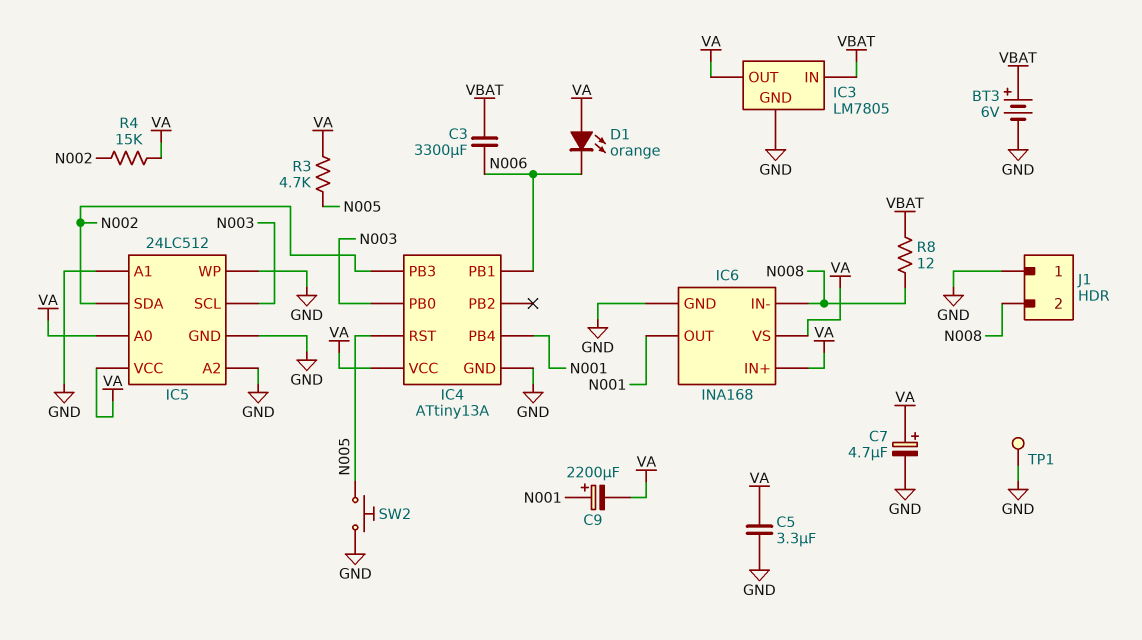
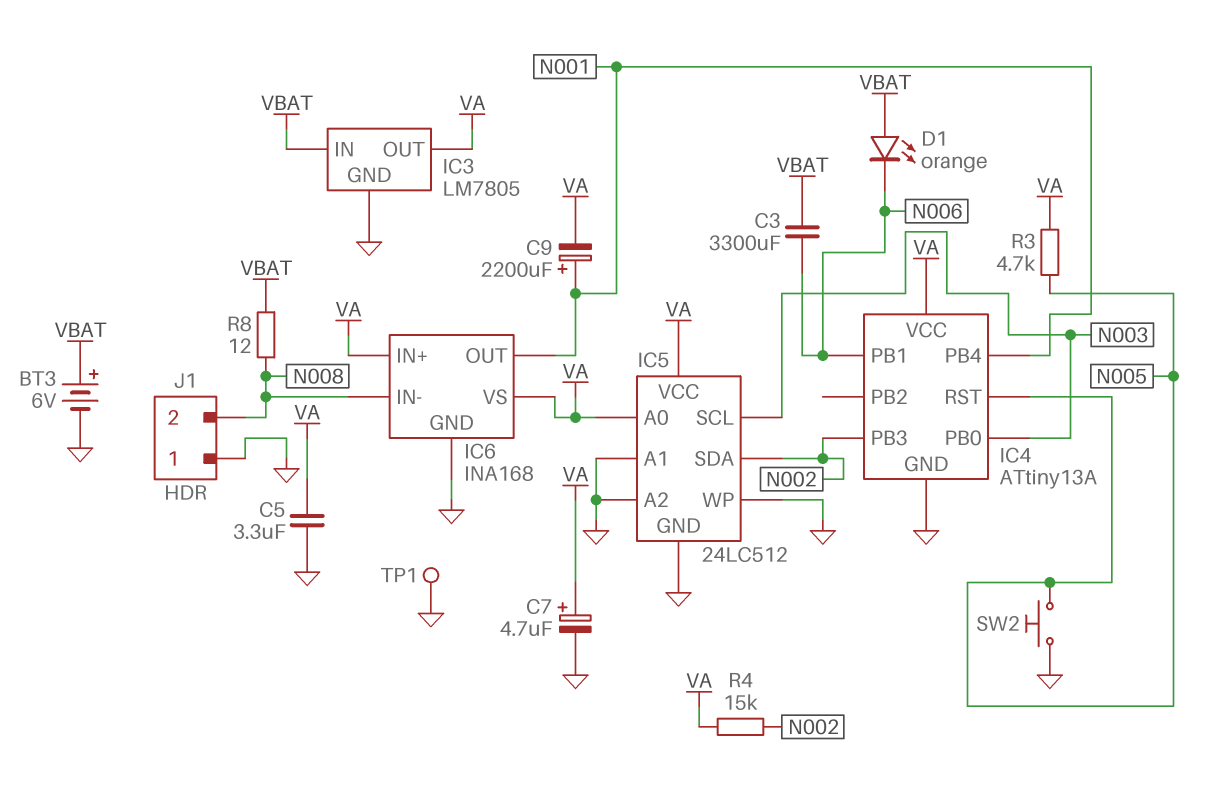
D1: LED orange (A VA, K N006) -> LED orange (A VBAT, K N006)

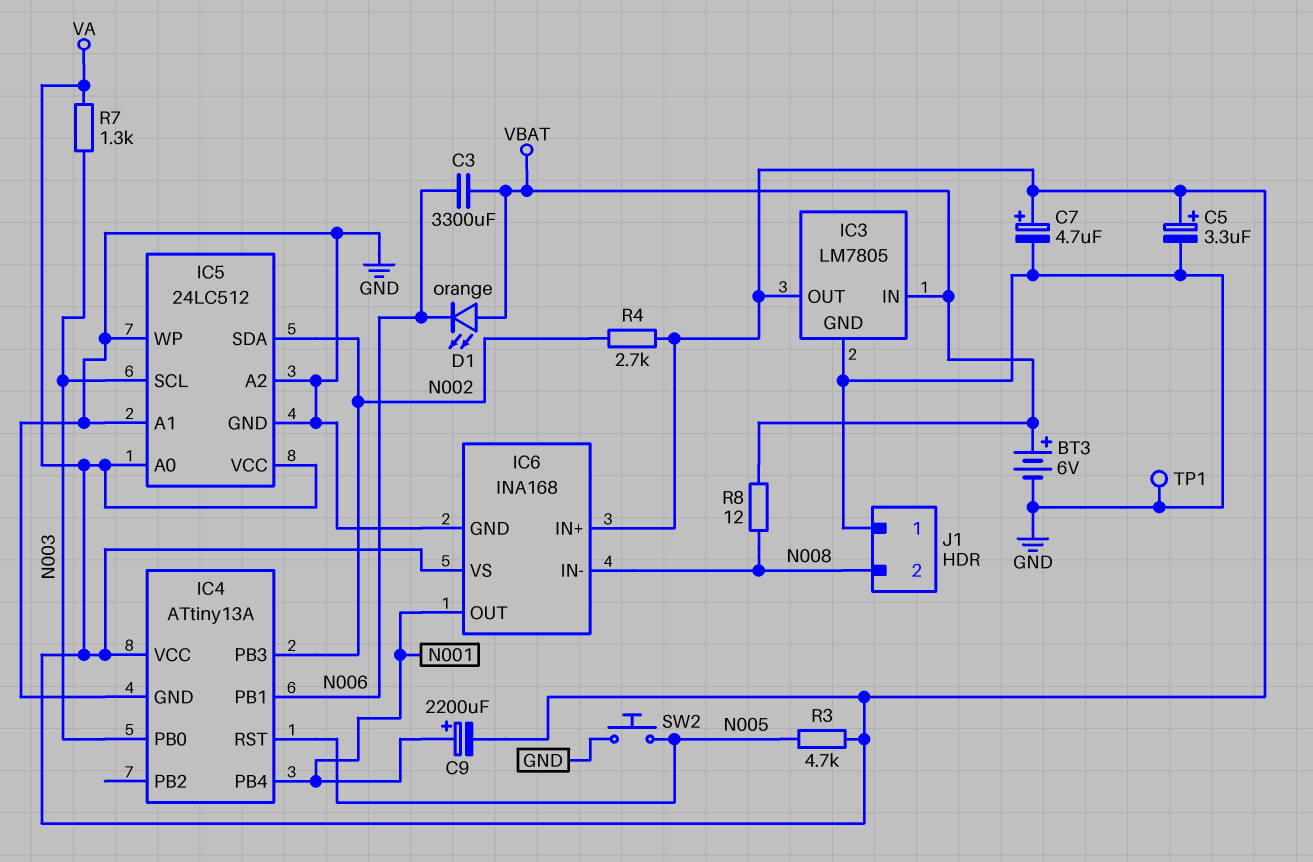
C5: 3.3uF (GND, VA) -> 3.3uF (plus VA, minus GND)
R4: 15k (N002, VA) -> 2.7k (N002, VA)
R7: none -> 1.3k (N003, VA)

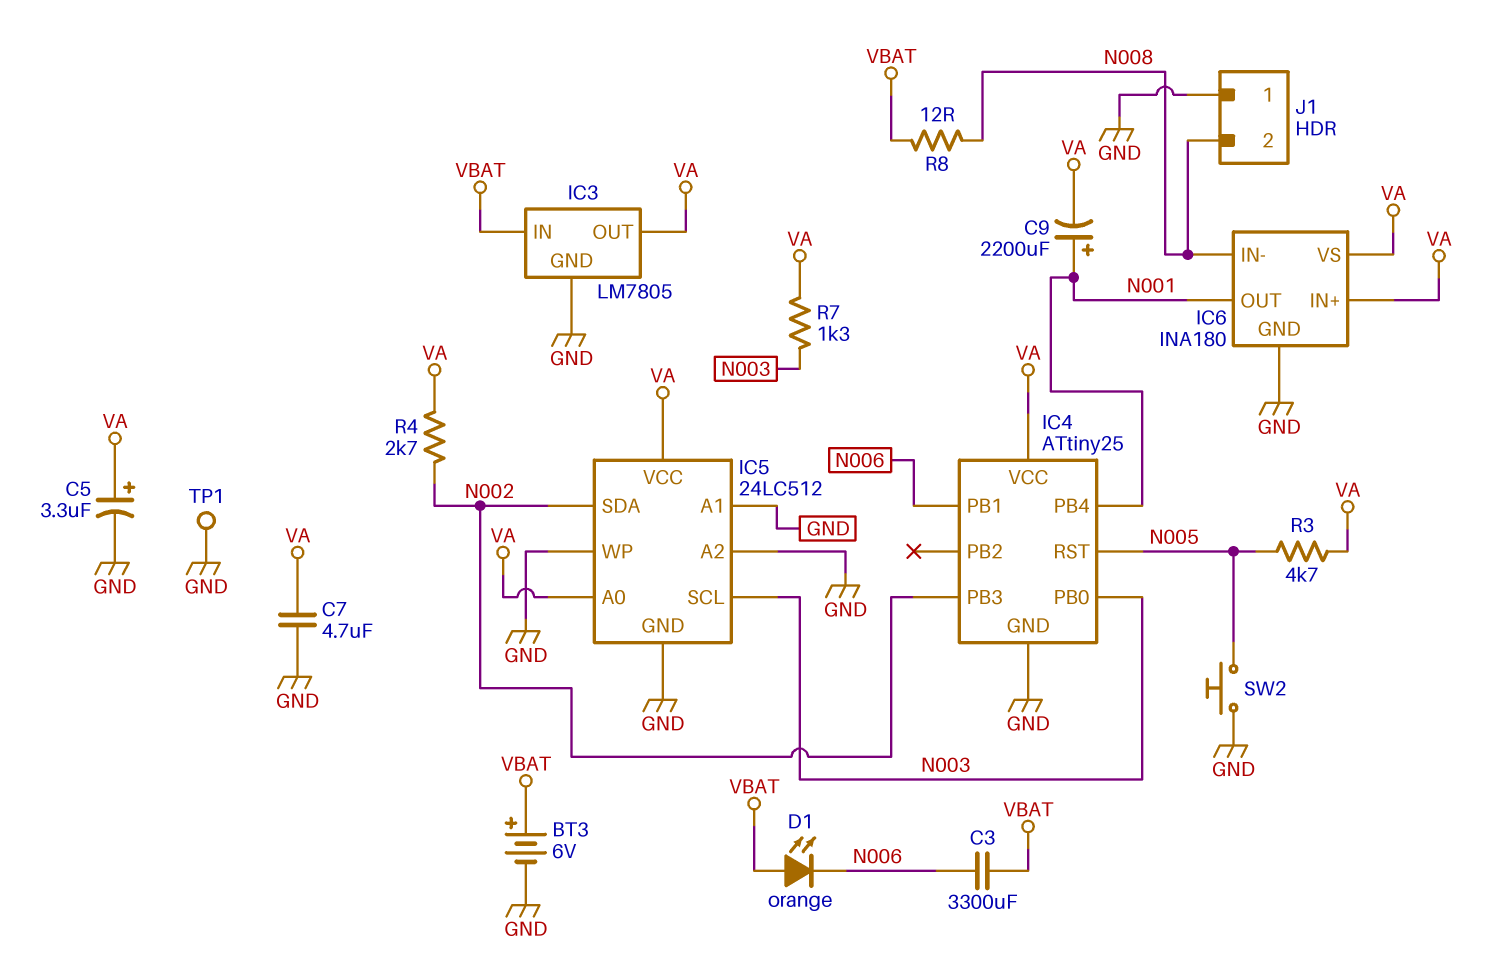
C7: 4.7uF (plus VA, minus GND) -> 4.7uF (GND, VA)
IC4: ATtiny13A -> ATtiny25
IC6: INA168 -> INA180

